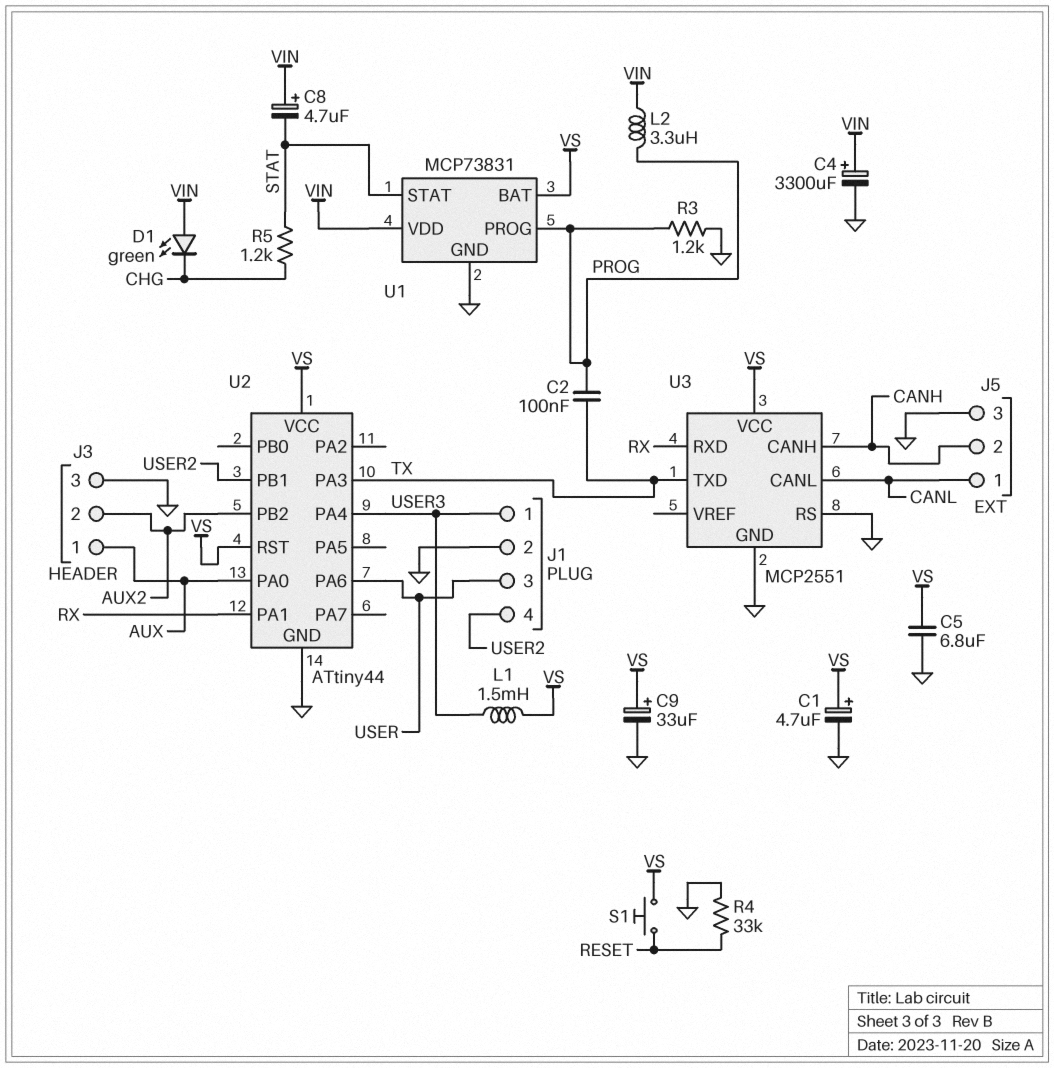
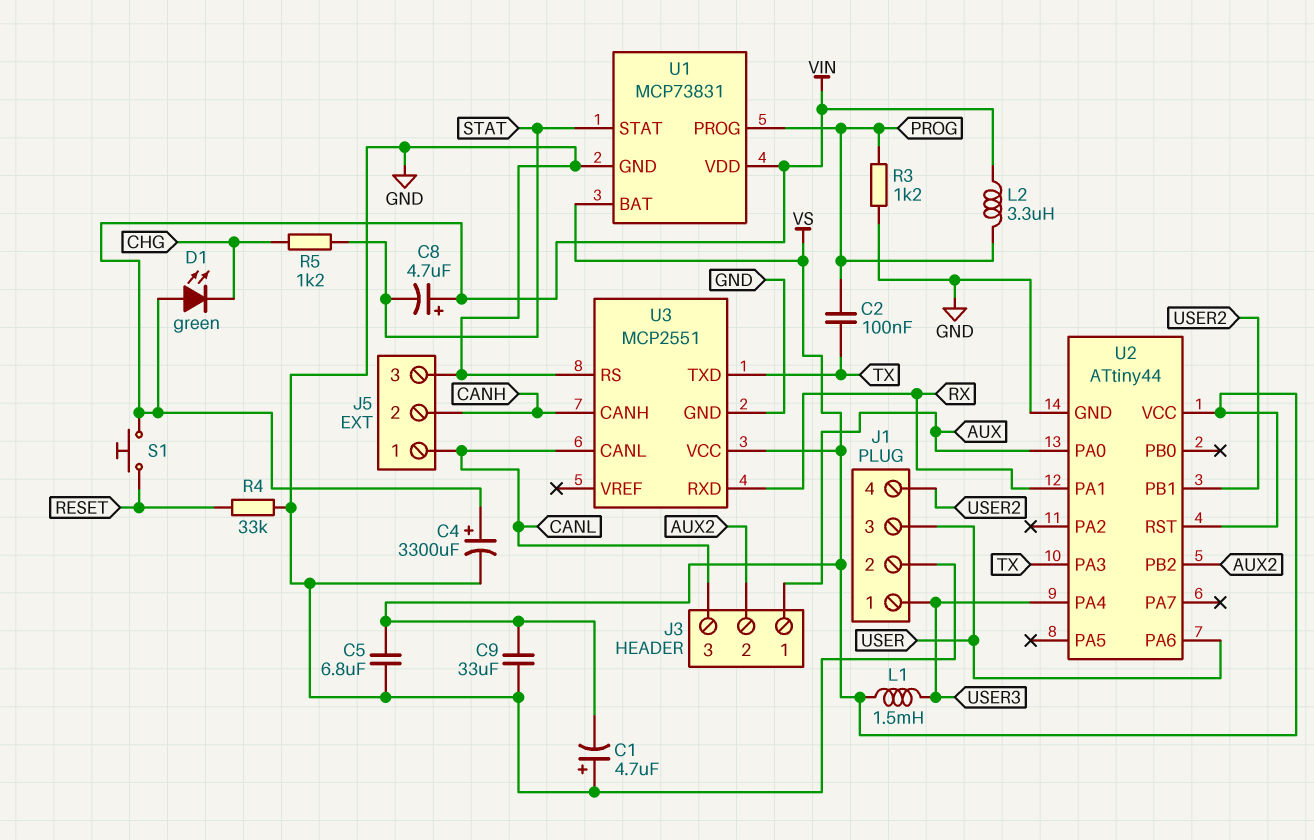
C1: 4.7uF (plus VS, minus GND) -> 4.7uF (plus GND, minus VS)
C9: 33uF (plus VS, minus GND) -> 33uF (GND, VS)
J3 pin 3: GND -> CANL
S1: button (RESET, VS) -> button (RESET, VIN)

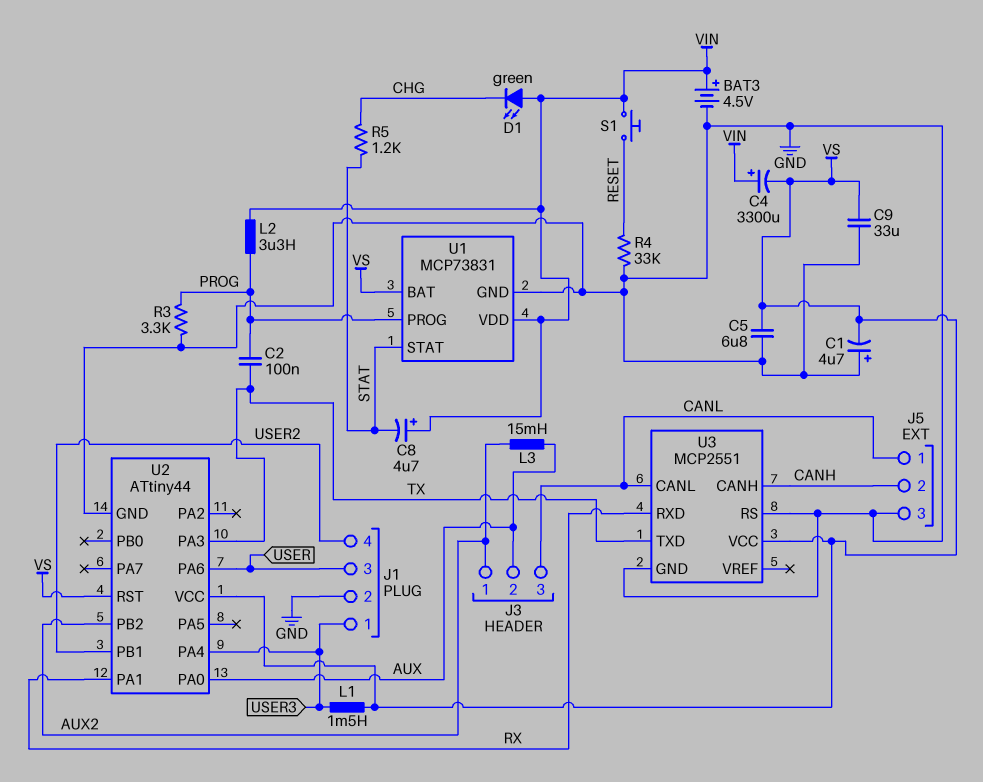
BAT3: none -> 4.5V (plus VIN, minus GND)
C4: 3300uF (plus VIN, minus GND) -> 3300uF (plus VIN, minus VS)
J3 pin 1: AUX -> AUX2
J3 pin 2: AUX2 -> AUX
L3: none -> 15mH (AUX, AUX2)
R3: 1.2k (GND, PROG) -> 3.3k (GND, PROG)

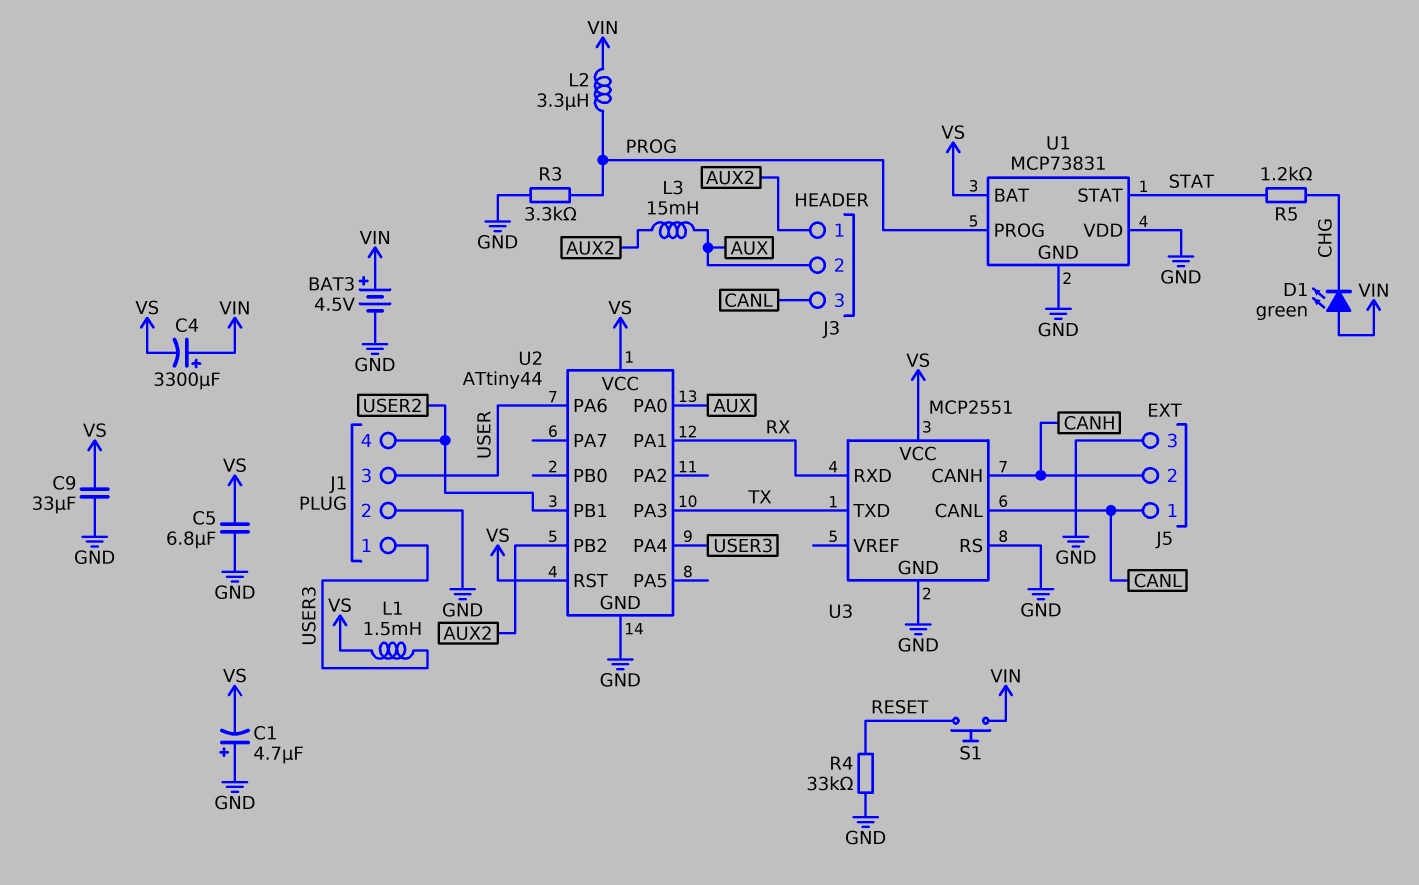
C2: 100nF (PROG, TX) -> none
C8: 4.7uF (plus VIN, minus STAT) -> none
U1 pin VDD: VIN -> GND

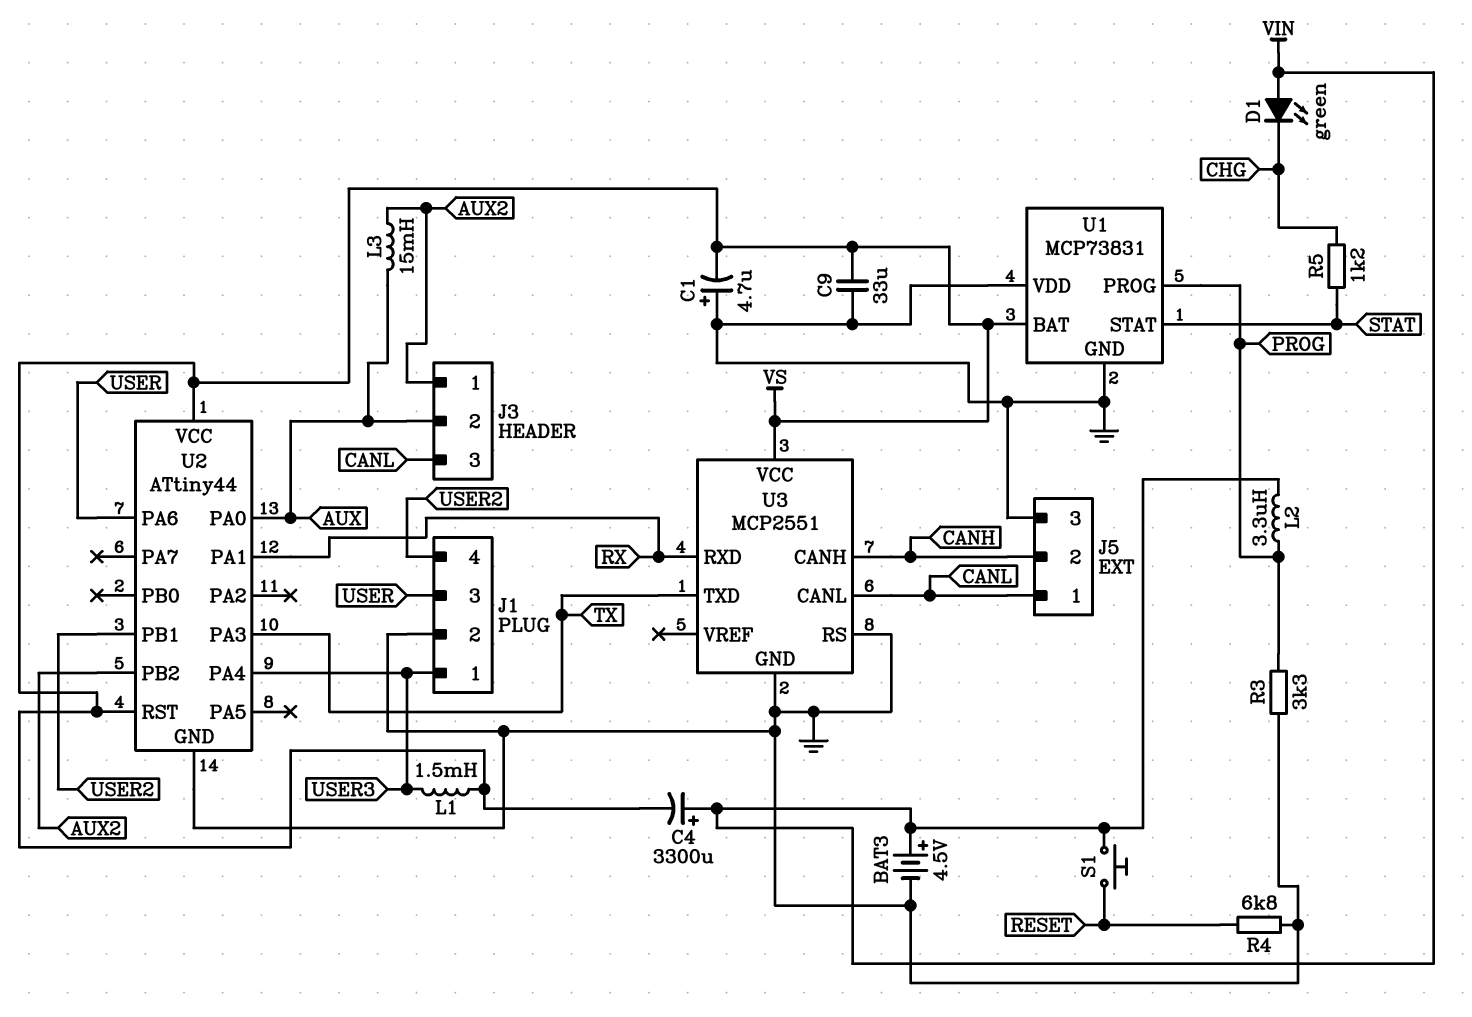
C5: 6.8uF (GND, VS) -> none
R4: 33k (GND, RESET) -> 6.8k (GND, RESET)

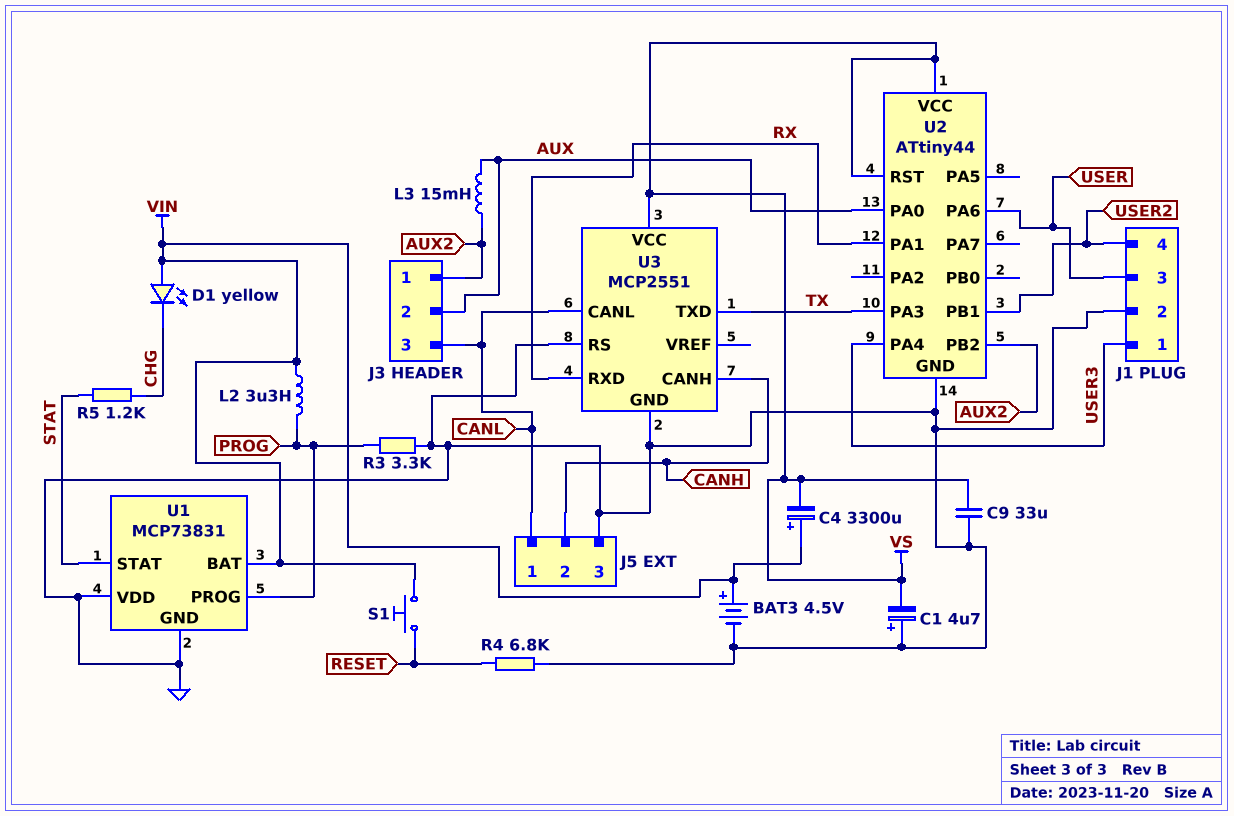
D1: LED green (A VIN, K CHG) -> LED yellow (A VIN, K CHG)
L1: 1.5mH (USER3, VS) -> none
U1 pin BAT: VS -> VIN

